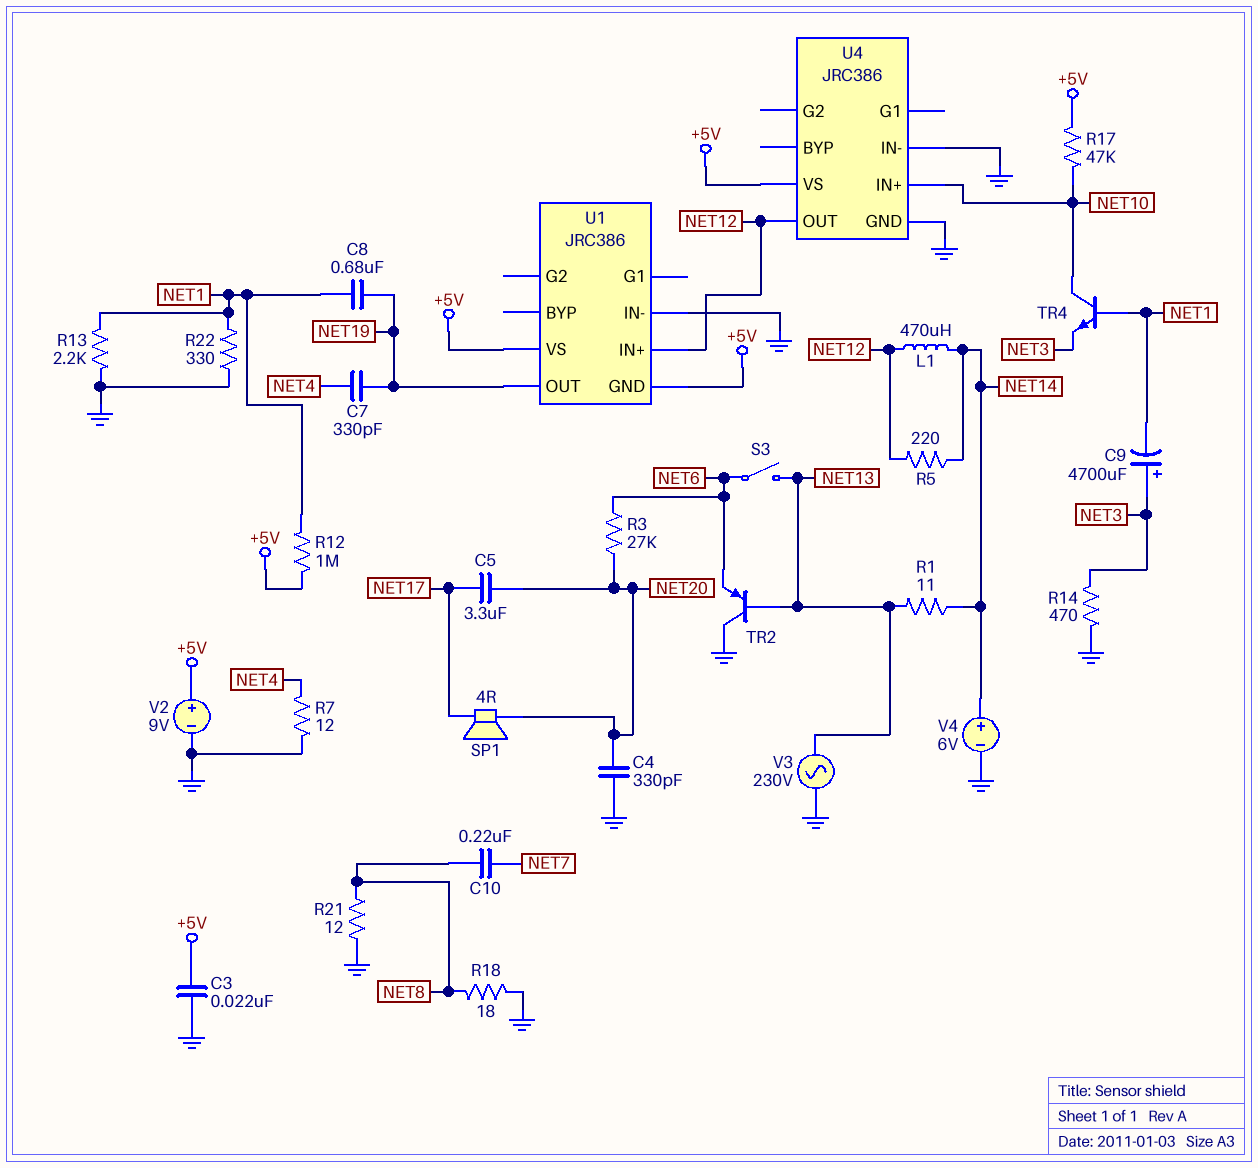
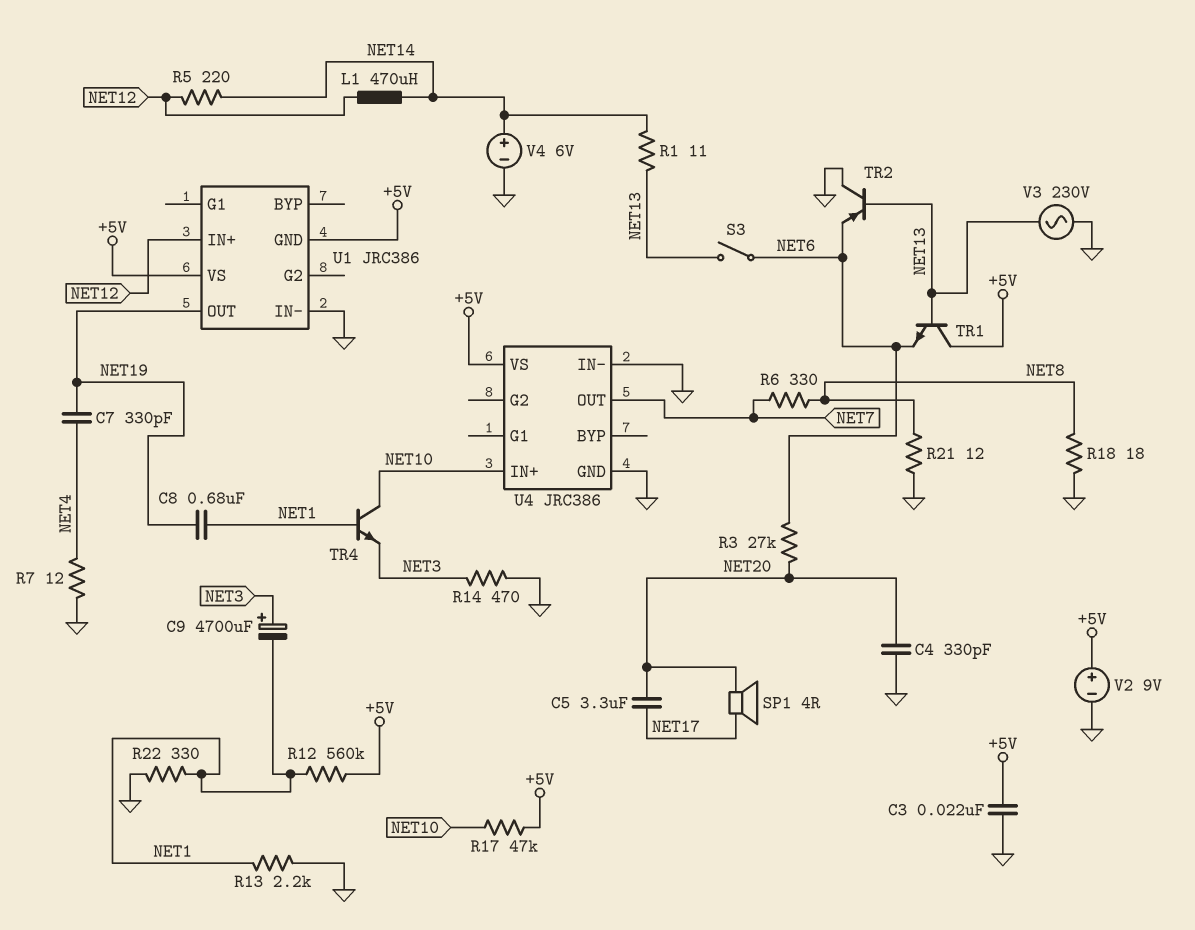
C10: 220nF (NET7, NET8) -> none
R6: none -> 330 (NET7, NET8)
R12: 1M (+5V, NET1) -> 560k (+5V, NET1)
TR1: none -> NPN (B NET13, C +5V, E NET6)
U4 pin OUT: NET12 -> NET7

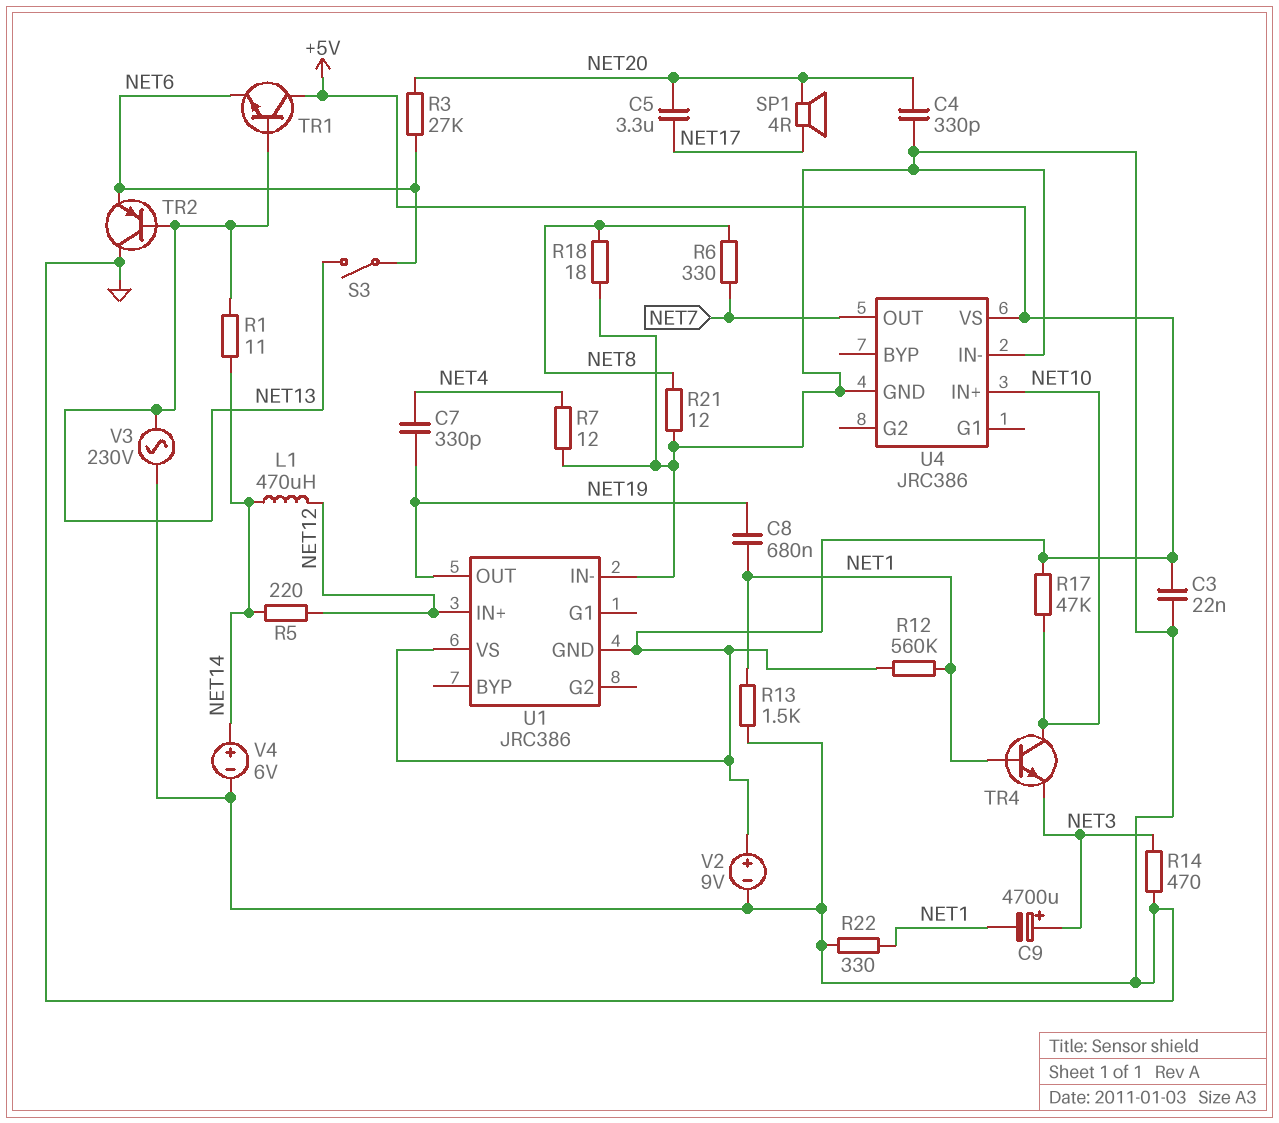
R13: 2.2k (GND, NET1) -> 1.5k (GND, NET1)

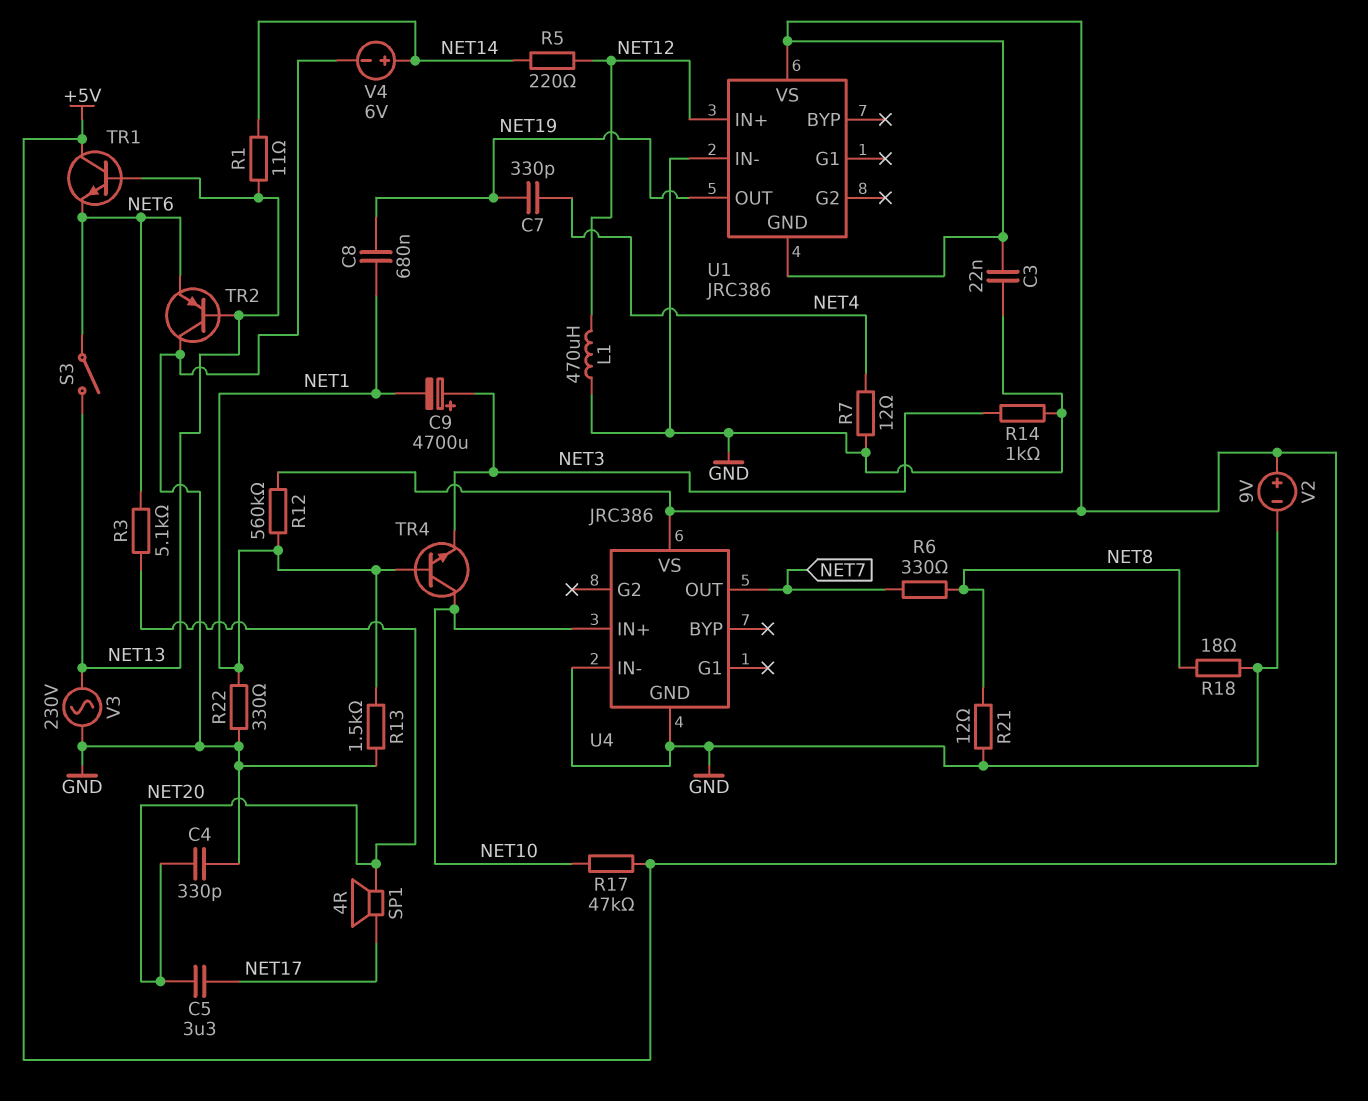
L1: 470uH (NET12, NET14) -> 470uH (GND, NET12)
R3: 27k (NET6, NET20) -> 5.1k (NET6, NET20)
R14: 470 (GND, NET3) -> 1k (GND, NET3)

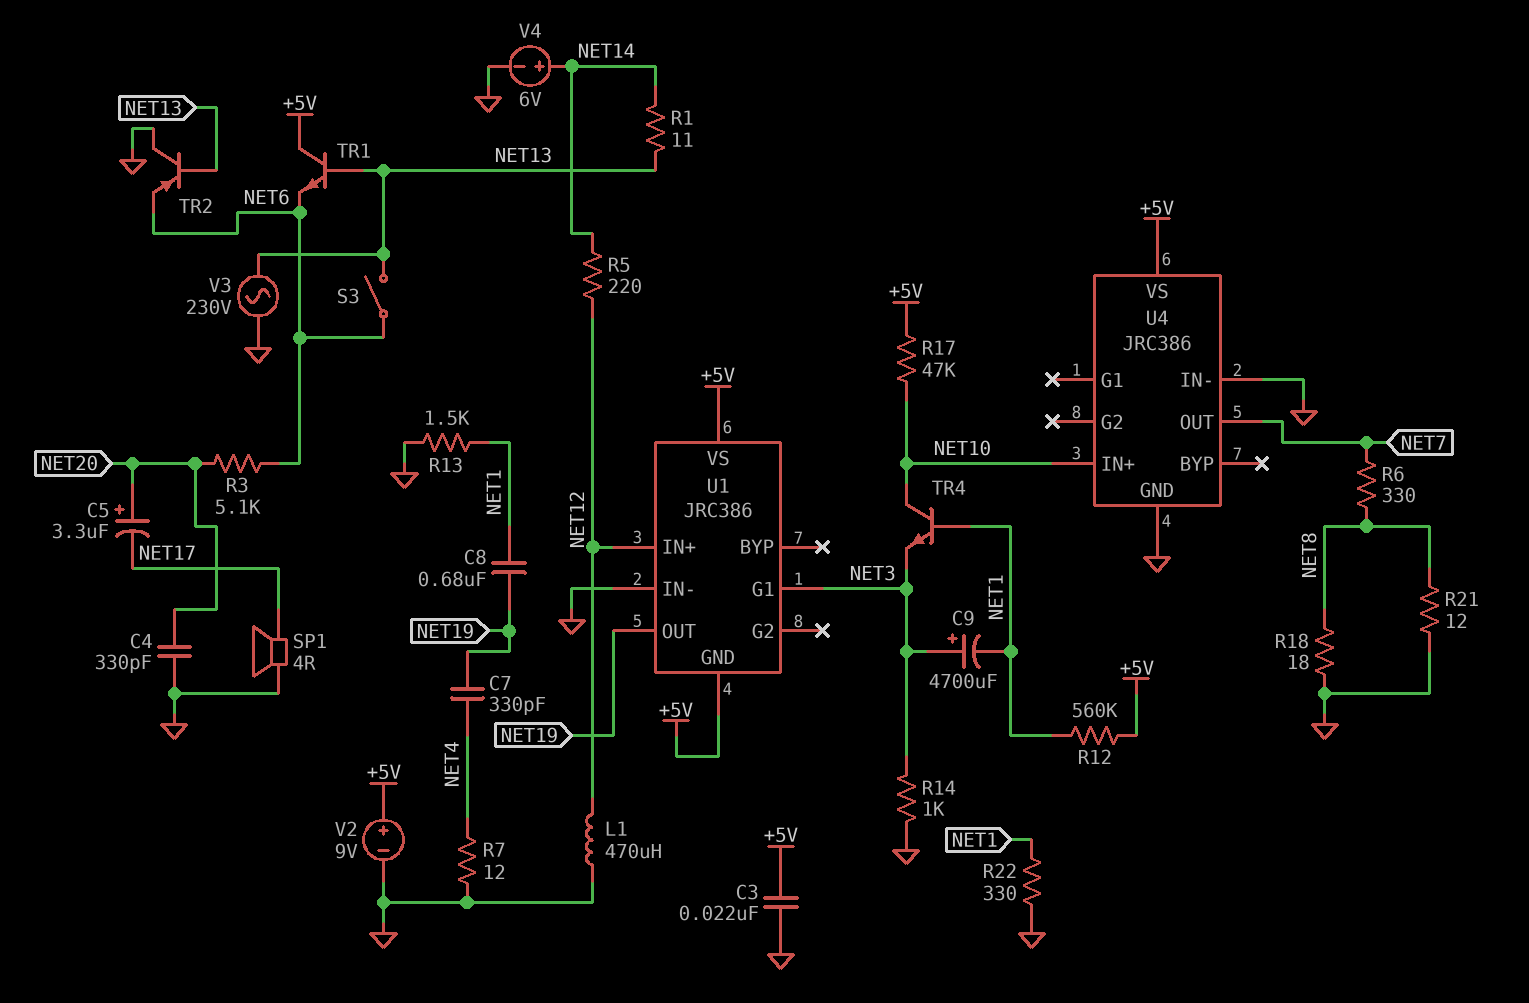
C5: 3.3uF (NET17, NET20) -> 3.3uF (plus NET20, minus NET17)
SP1: speaker 4R (NET17, NET20) -> speaker 4R (GND, NET17)
U1 pin G1: none -> NET3

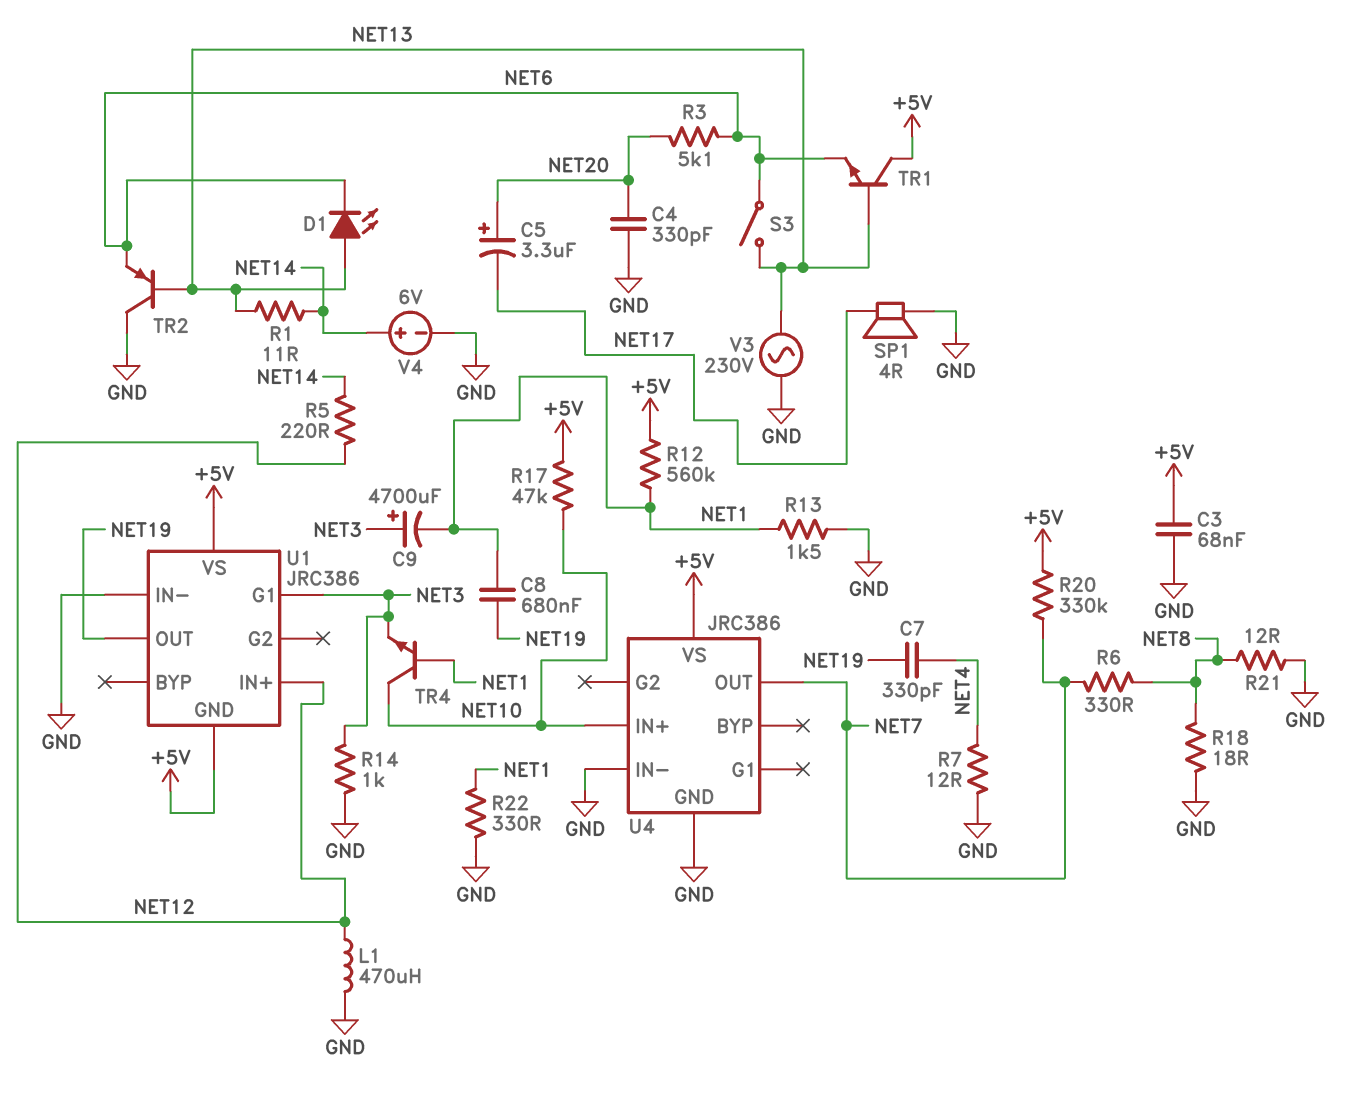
C3: 22nF (+5V, GND) -> 68nF (+5V, GND)
D1: none -> LED (A NET13, K NET6)
R20: none -> 330k (+5V, NET7)
V2: 9V (plus +5V, minus GND) -> none

